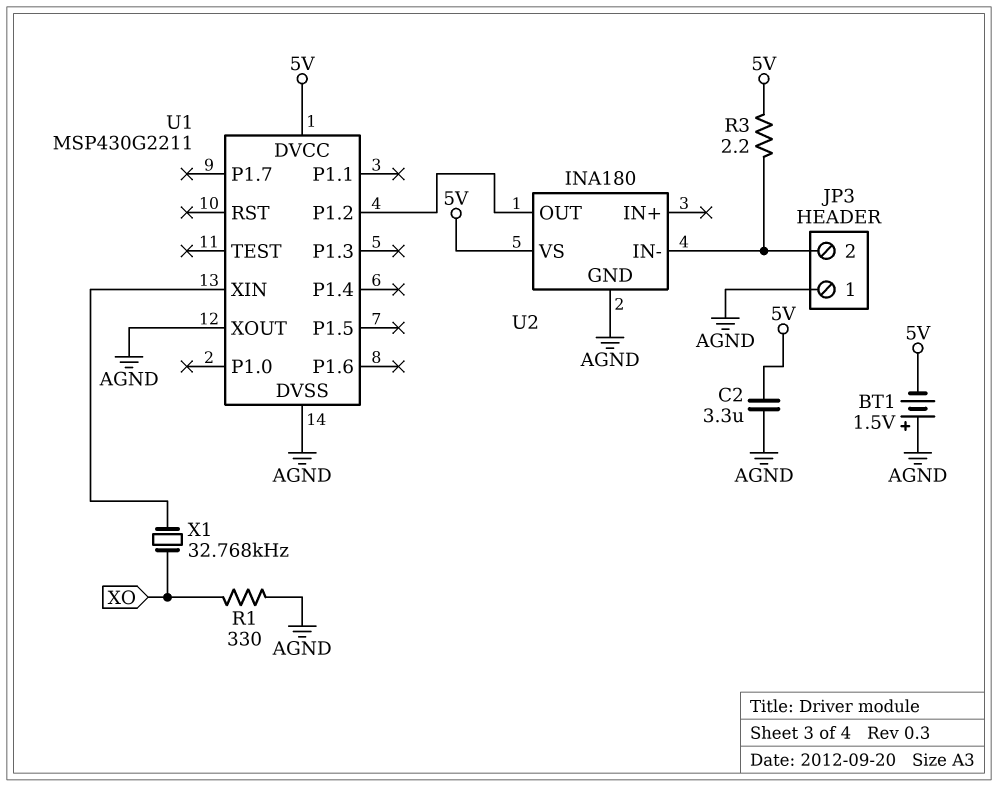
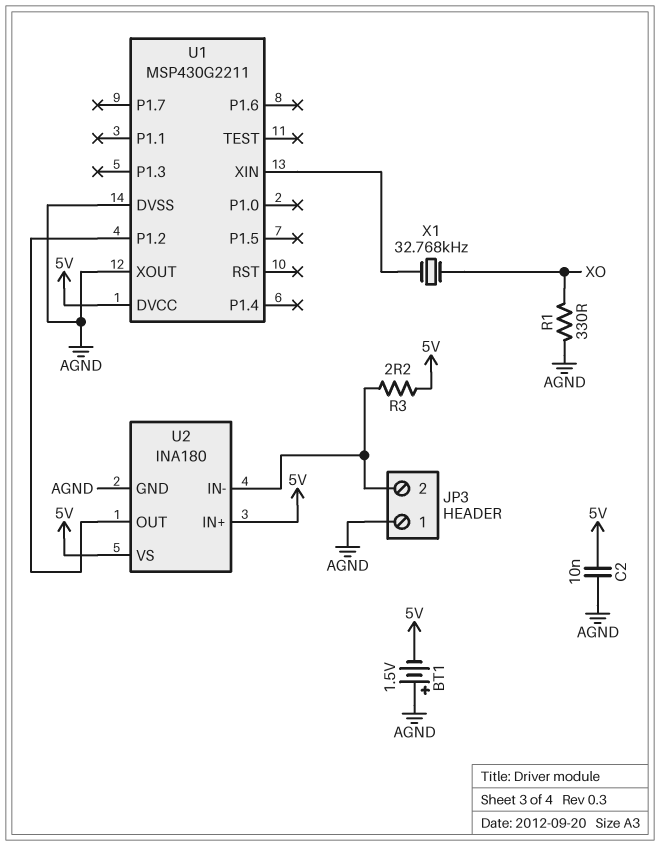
C2: 3.3uF (5V, AGND) -> 10nF (5V, AGND)
U2 pin IN+: none -> 5V

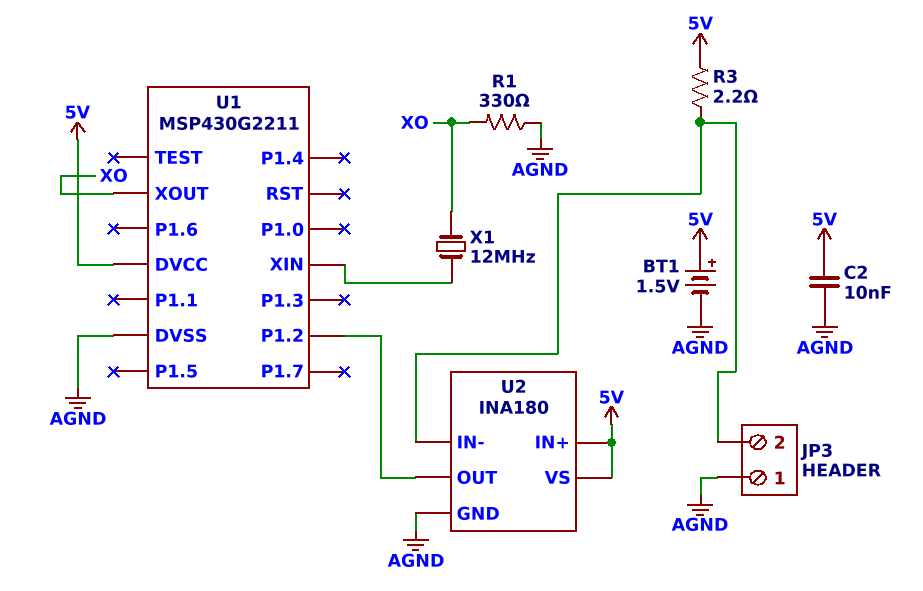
BT1: 1.5V (plus AGND, minus 5V) -> 1.5V (plus 5V, minus AGND)
U1 pin XOUT: AGND -> XO
X1: 32.768kHz (U1/XIN, XO) -> 12MHz (U1/XIN, XO)

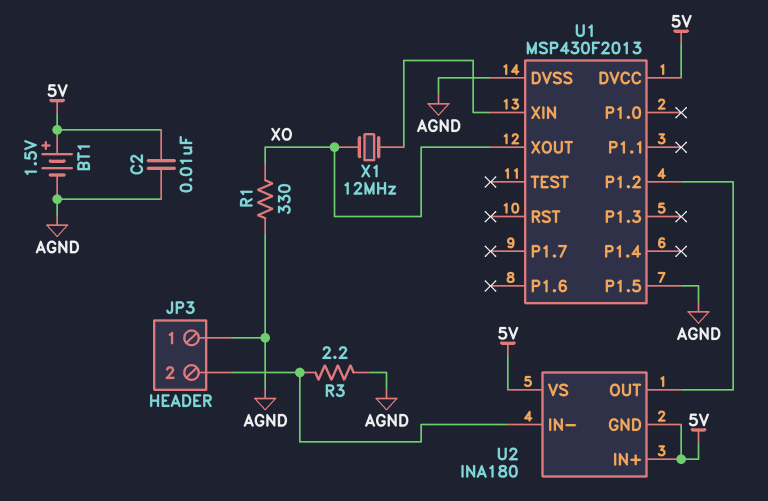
R3: 2.2 (5V, JP3/2) -> 2.2 (AGND, JP3/2)
U1: MSP430G2211 -> MSP430F2013
U1 pin P1.5: none -> AGND
U2 pin GND: AGND -> 5V

